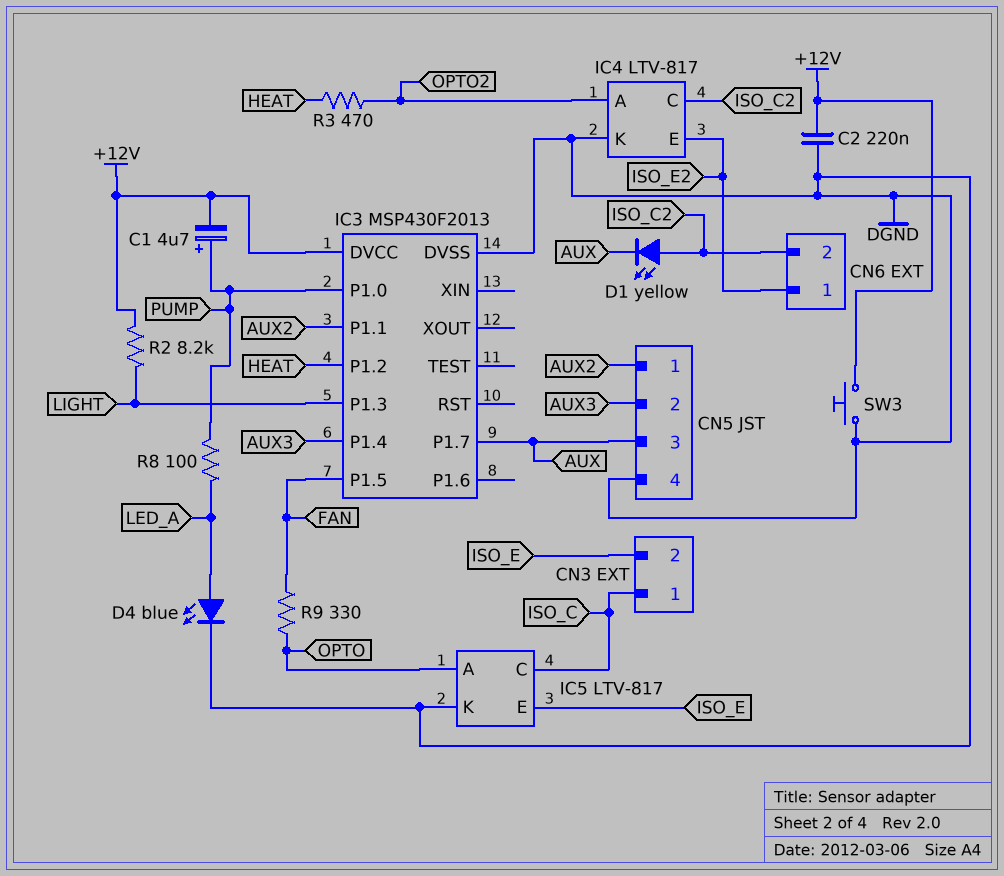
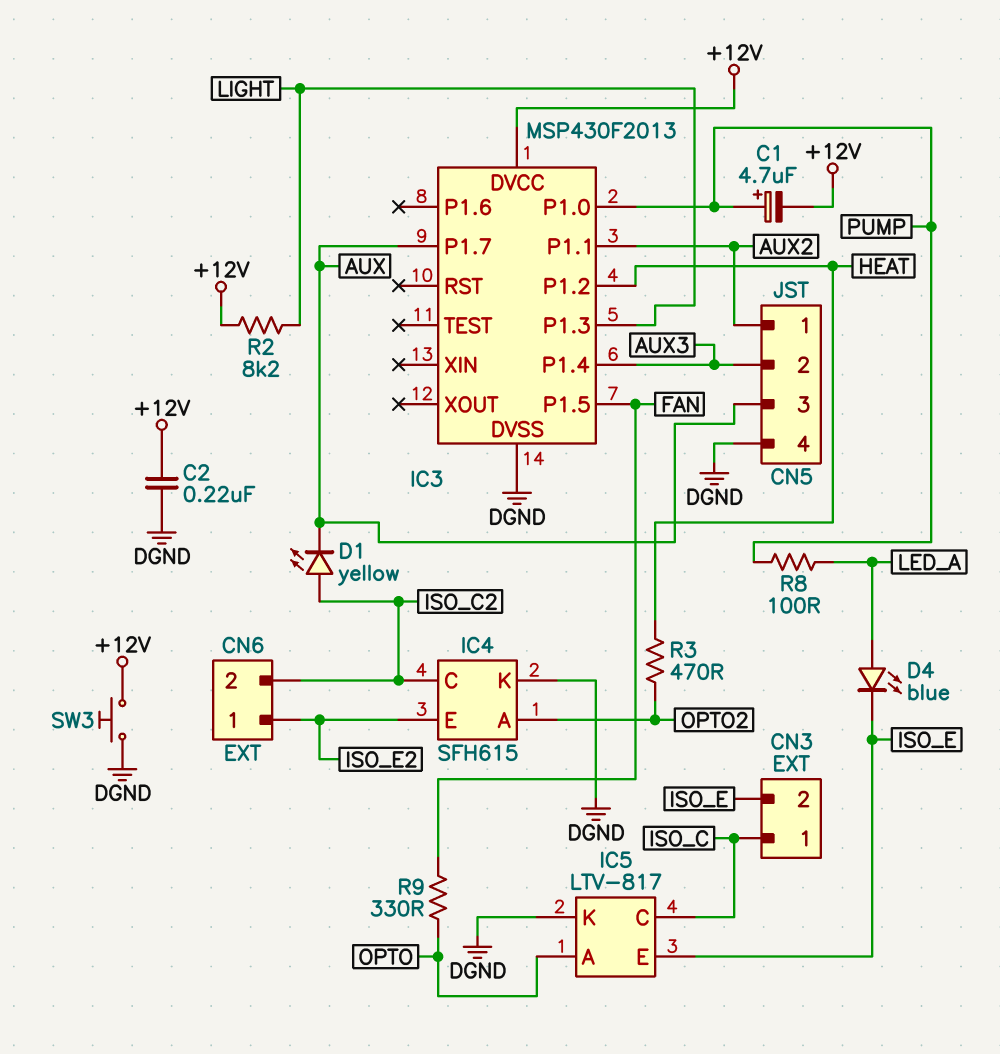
D4: LED blue (A LED_A, K DGND) -> LED blue (A LED_A, K ISO_E)
IC4: LTV-817 -> SFH615

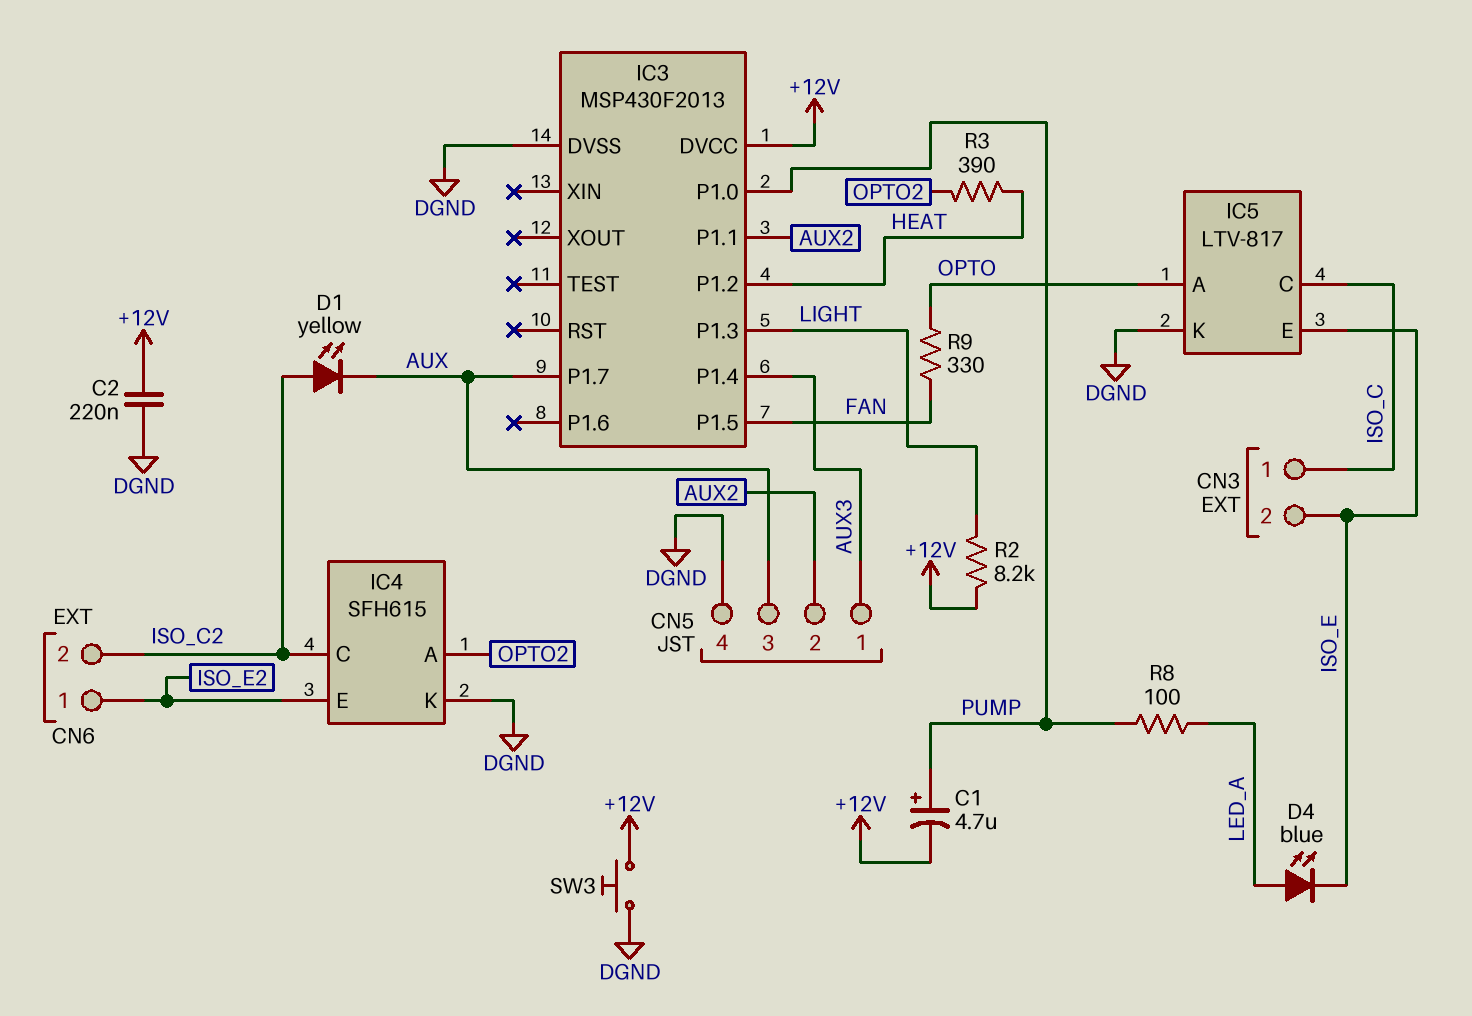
CN5 pin 1: AUX2 -> AUX3
CN5 pin 2: AUX3 -> AUX2
R3: 470 (HEAT, OPTO2) -> 390 (HEAT, OPTO2)

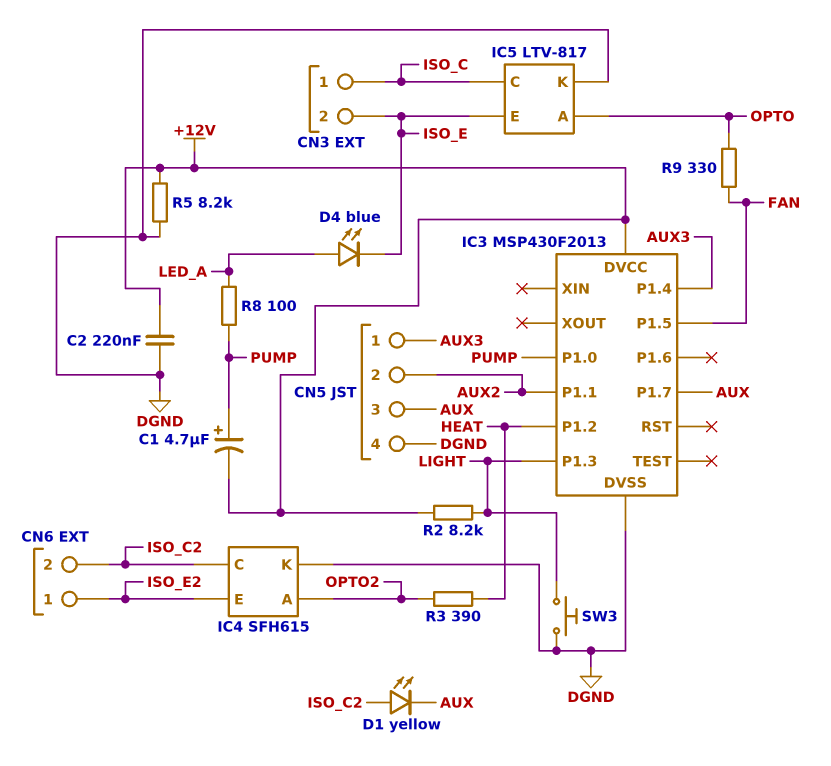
R5: none -> 8.2k (+12V, DGND)
SW3: button (+12V, DGND) -> button (DGND, LIGHT)

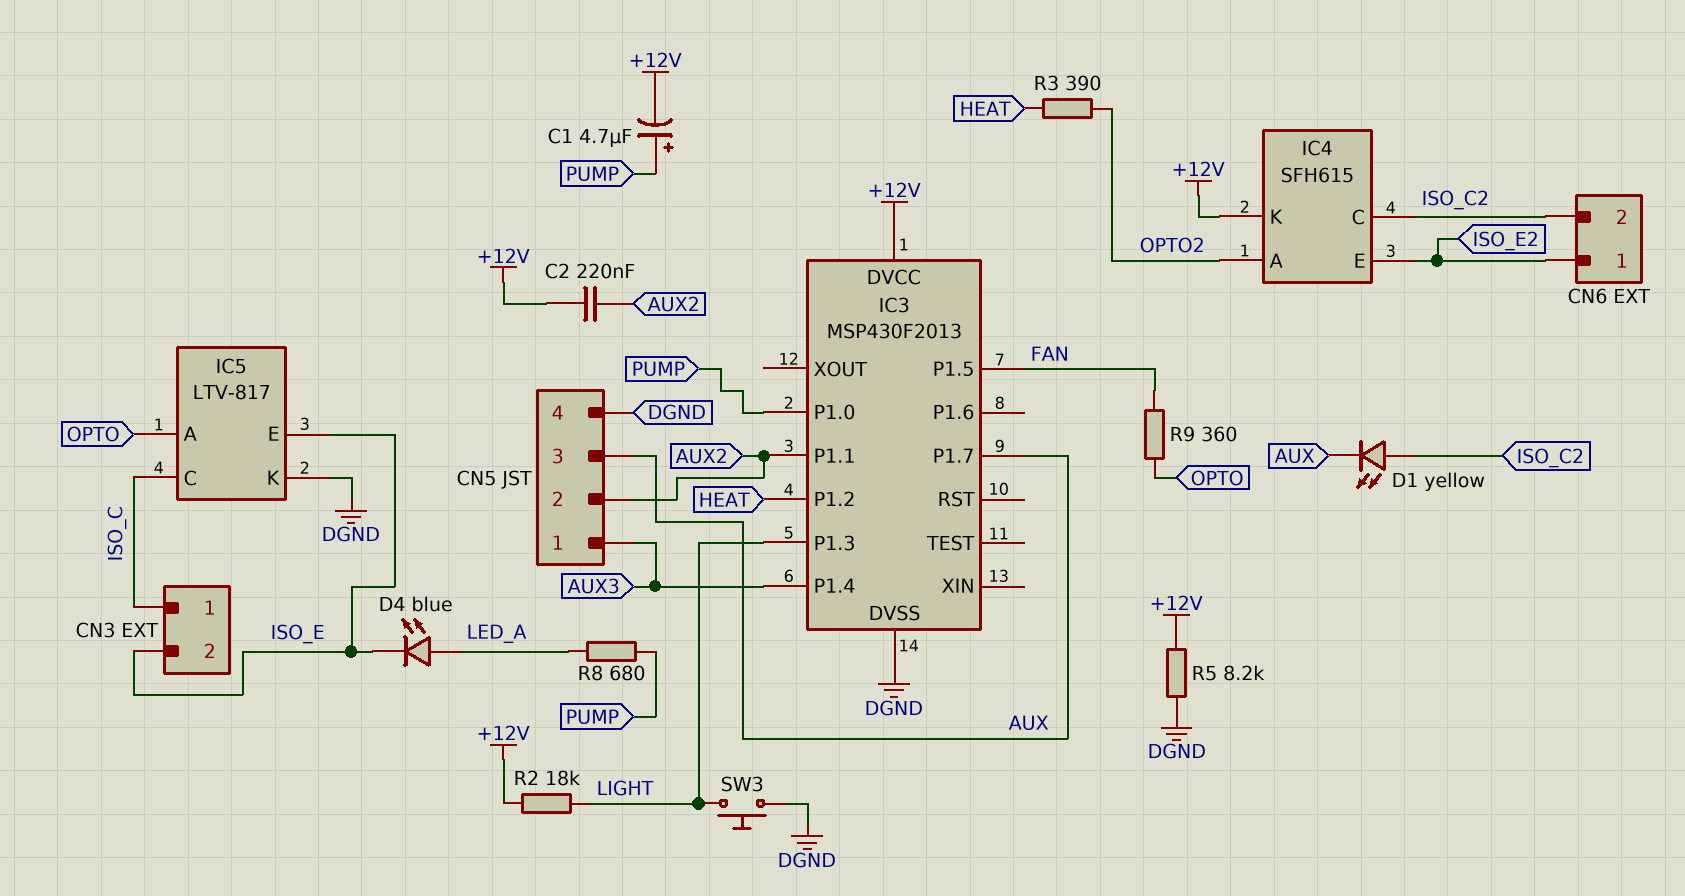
C2: 220nF (+12V, DGND) -> 220nF (+12V, AUX2)
IC4 pin K: DGND -> +12V
R2: 8.2k (+12V, LIGHT) -> 18k (+12V, LIGHT)
R8: 100 (LED_A, PUMP) -> 680 (LED_A, PUMP)
R9: 330 (FAN, OPTO) -> 360 (FAN, OPTO)

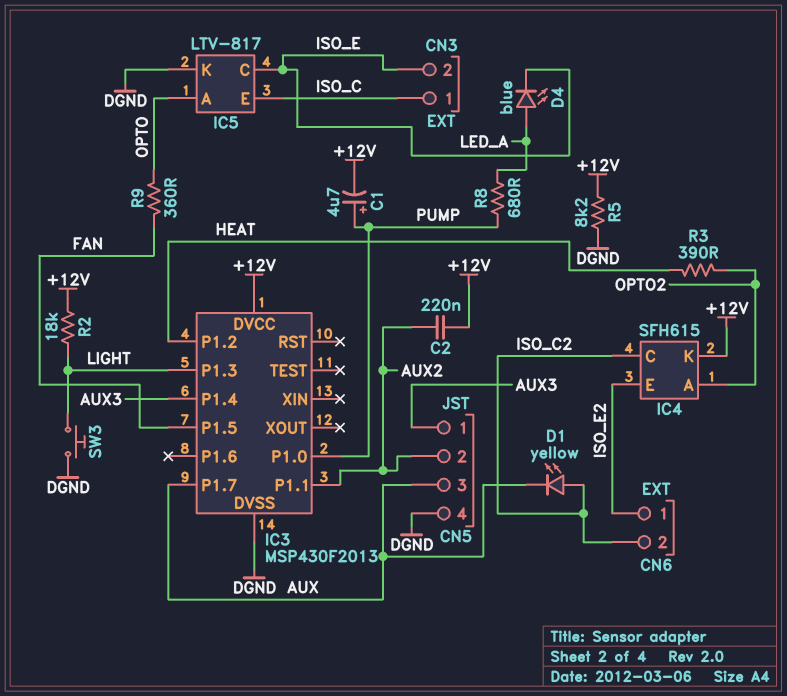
IC5 pin C: ISO_C -> ISO_E
IC5 pin E: ISO_E -> ISO_C

